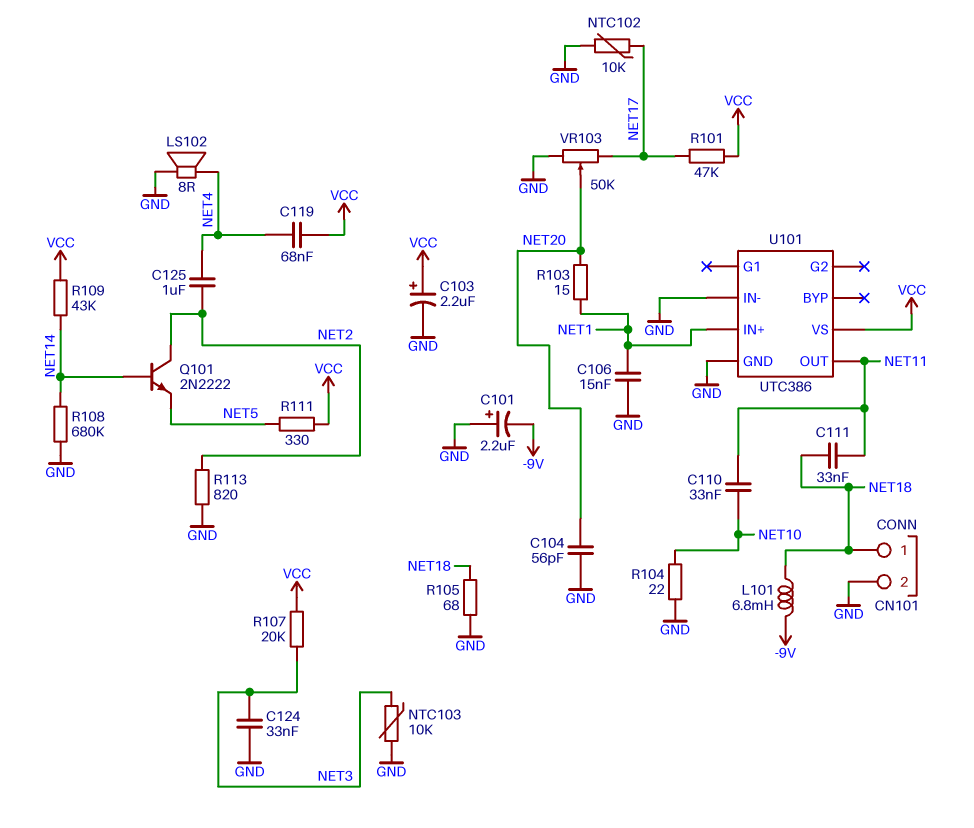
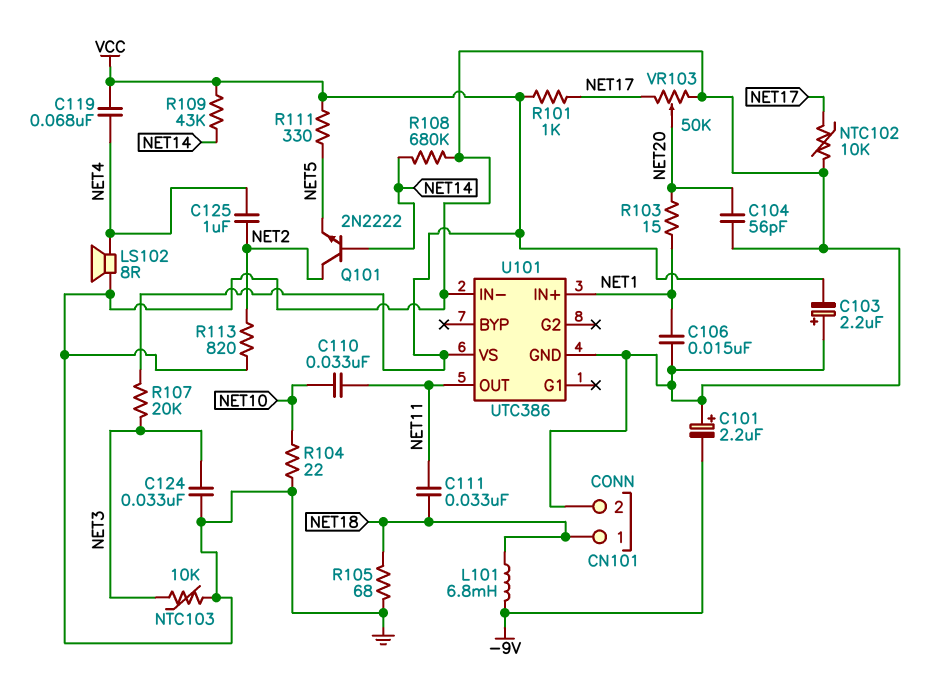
C103: 2.2uF (plus VCC, minus GND) -> 2.2uF (plus GND, minus VCC)
R101: 47k (NET17, VCC) -> 1k (NET17, VCC)

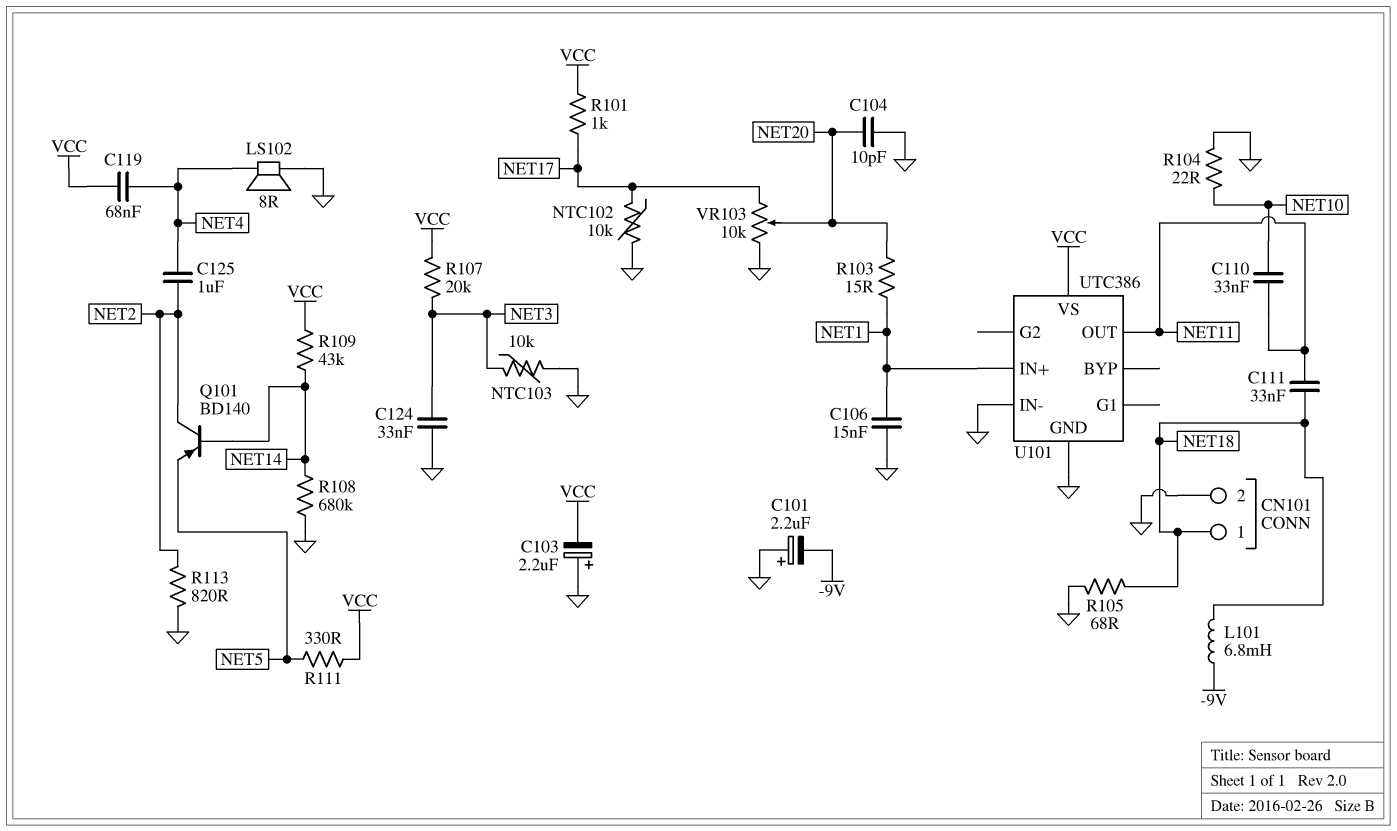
C104: 56pF (GND, NET20) -> 10pF (GND, NET20)
Q101: NPN 2N2222 (B NET14, C NET2, E NET5) -> PNP BD140 (B NET14, C NET2, E NET5)
VR103: 50k (GND, NET17, wiper NET20) -> 10k (GND, NET17, wiper NET20)

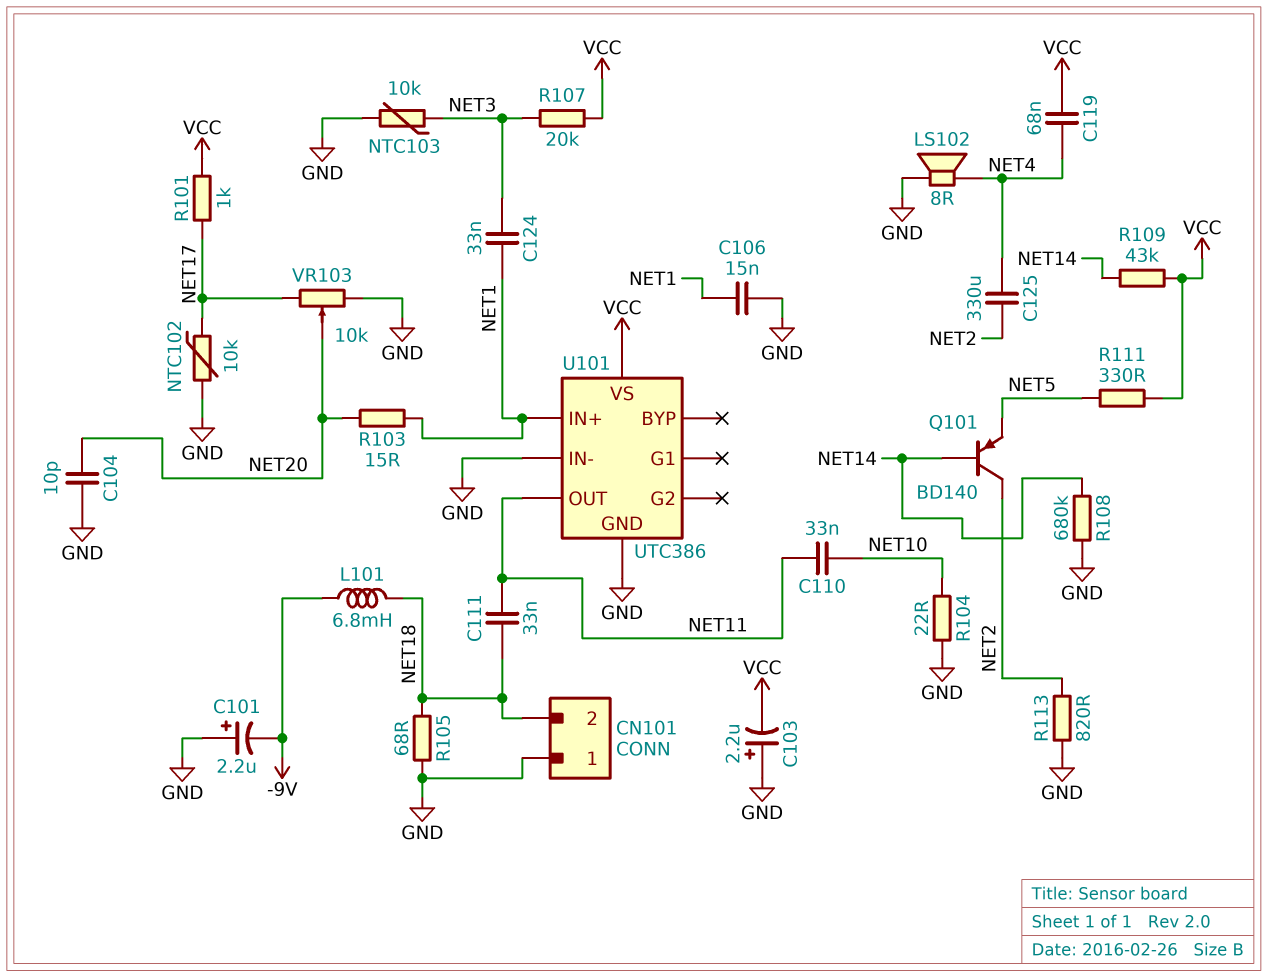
C124: 33nF (GND, NET3) -> 33nF (NET1, NET3)
C125: 1uF (NET2, NET4) -> 330uF (NET2, NET4)
CN101 pin 1: NET18 -> GND
CN101 pin 2: GND -> NET18

